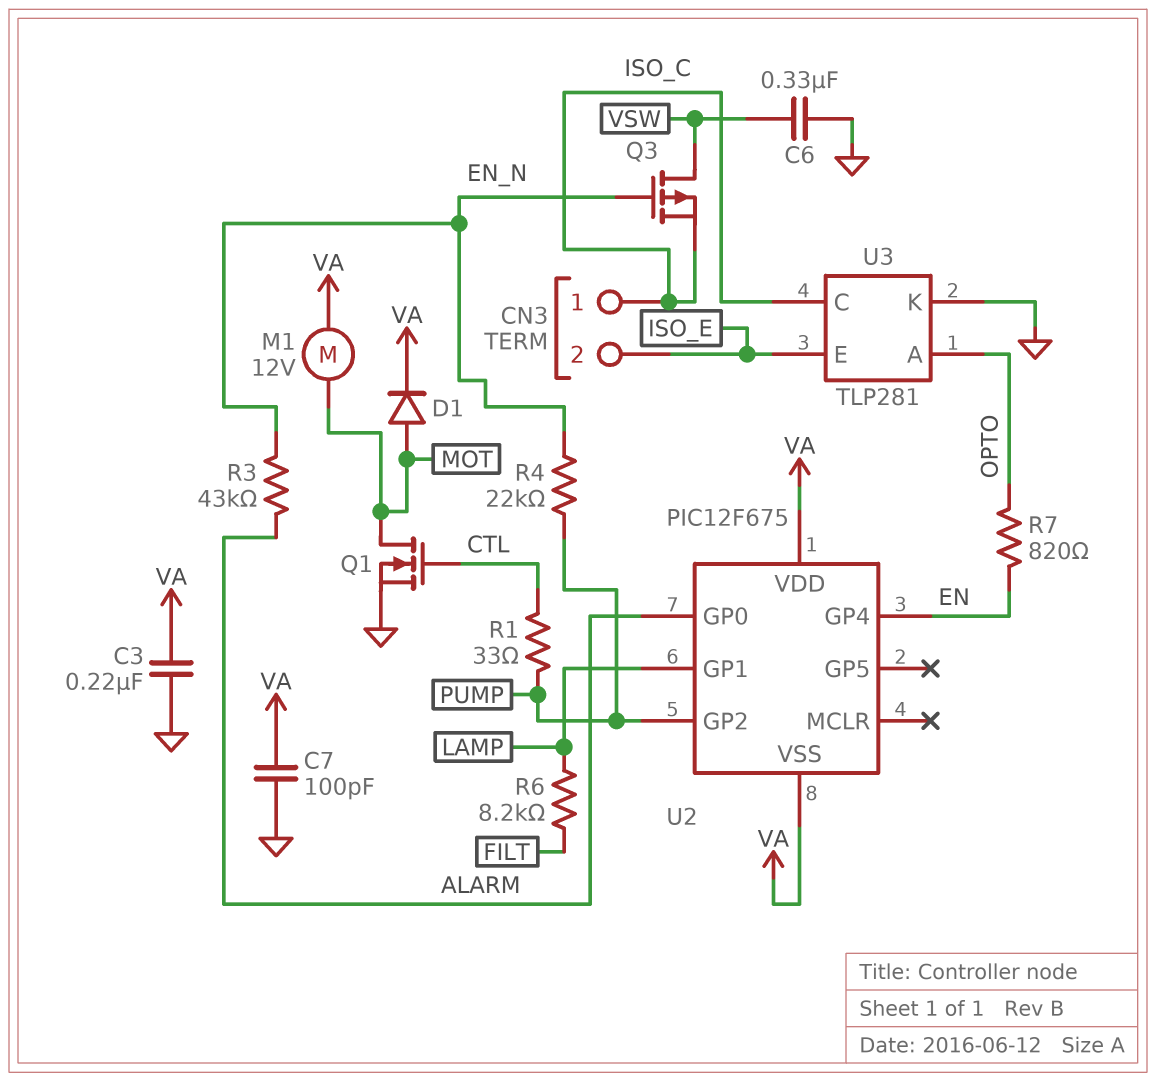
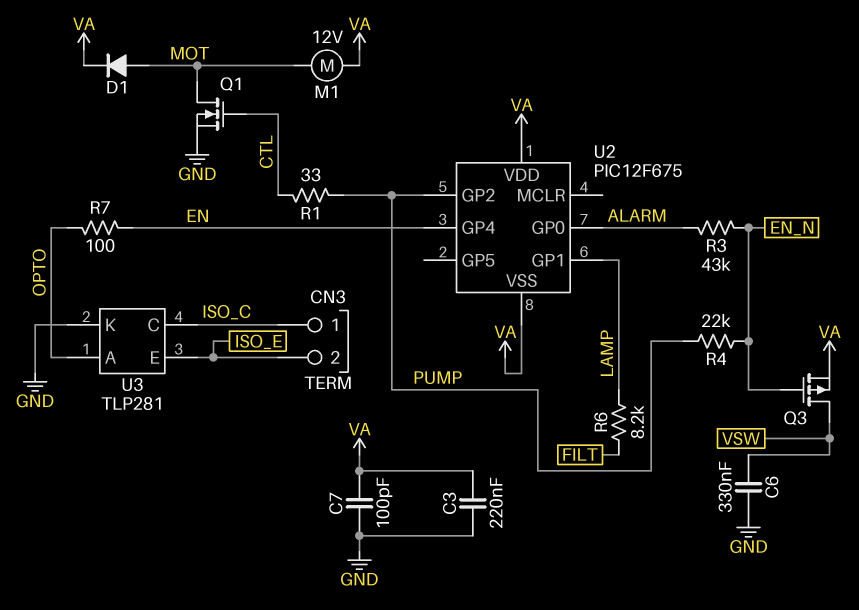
Q3: PMOS (G EN_N, D VSW, S ISO_C) -> PMOS (G EN_N, D VSW, S VA)
R7: 820 (EN, OPTO) -> 100 (EN, OPTO)

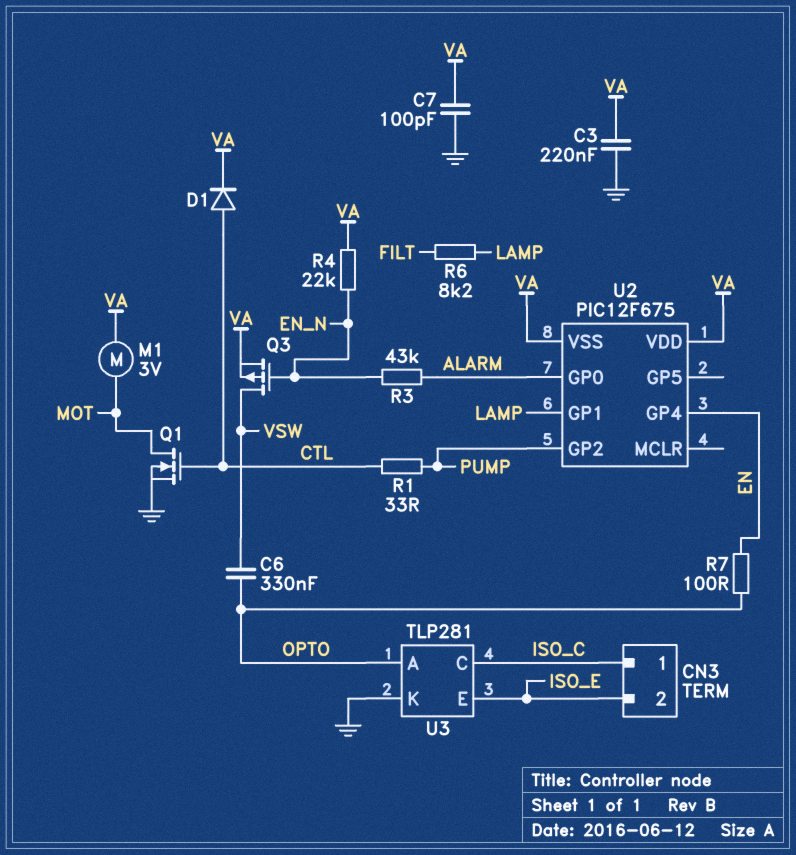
C6: 330nF (GND, VSW) -> 330nF (OPTO, VSW)
D1: diode (A MOT, K VA) -> diode (A CTL, K VA)
M1: motor 12V (MOT, VA) -> motor 3V (MOT, VA)
R4: 22k (EN_N, PUMP) -> 22k (EN_N, VA)

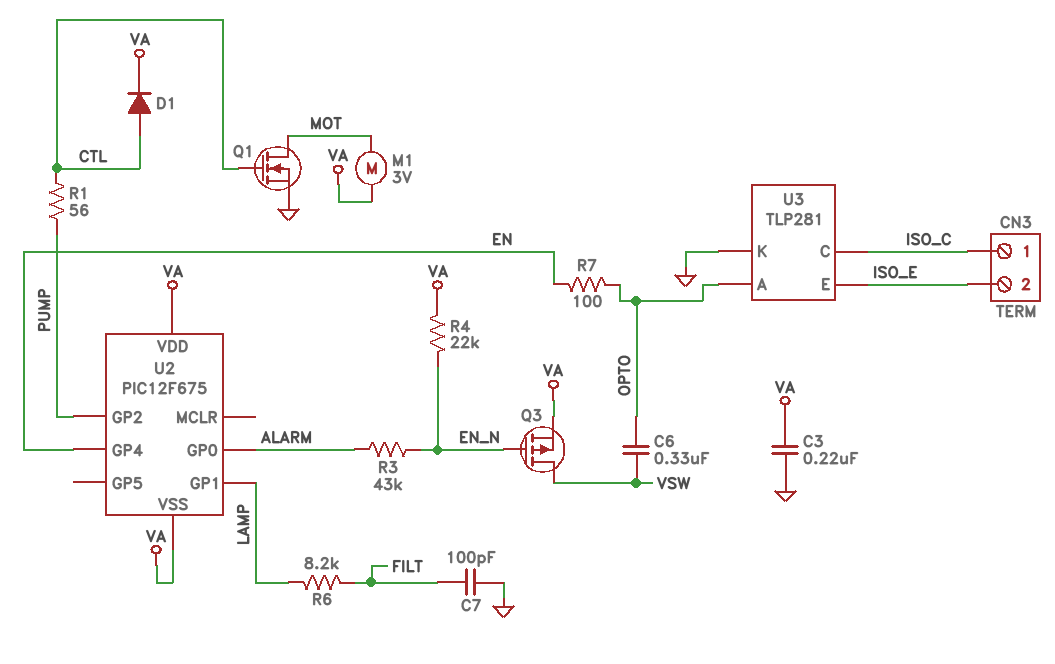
C7: 100pF (GND, VA) -> 100pF (FILT, GND)
R1: 33 (CTL, PUMP) -> 56 (CTL, PUMP)

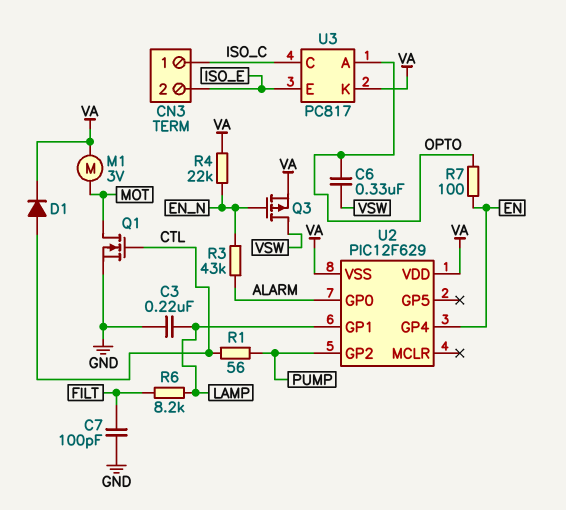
C3: 220nF (GND, VA) -> 220nF (GND, LAMP)
U2: PIC12F675 -> PIC12F629
U3: TLP281 -> PC817
U3 pin K: GND -> VA

